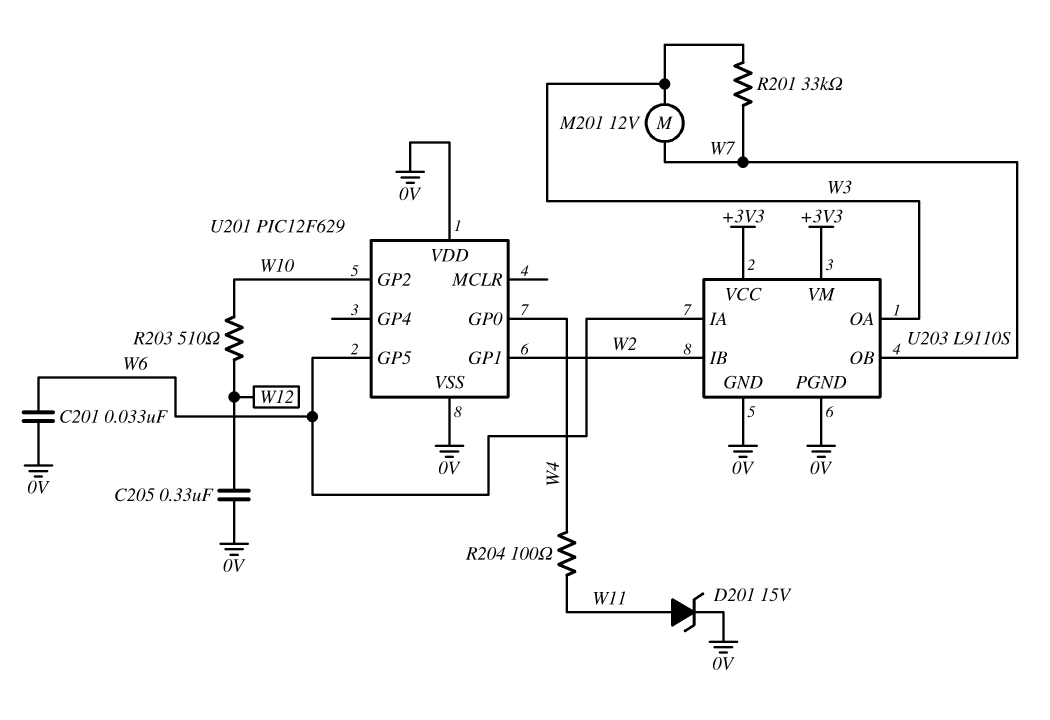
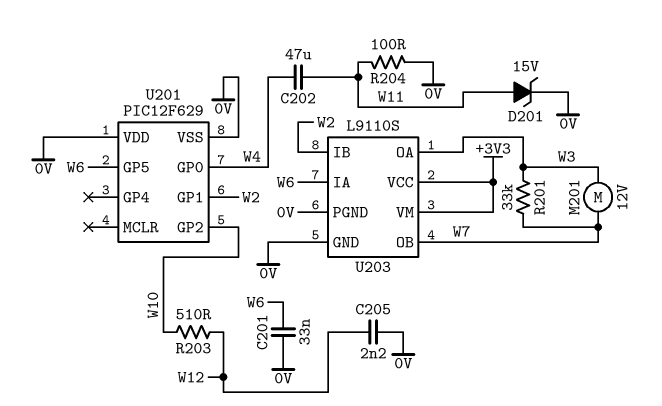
C202: none -> 47uF (W4, W11)
C205: 330nF (0V, W12) -> 2.2nF (0V, W12)
R204: 100 (W4, W11) -> 100 (0V, W11)

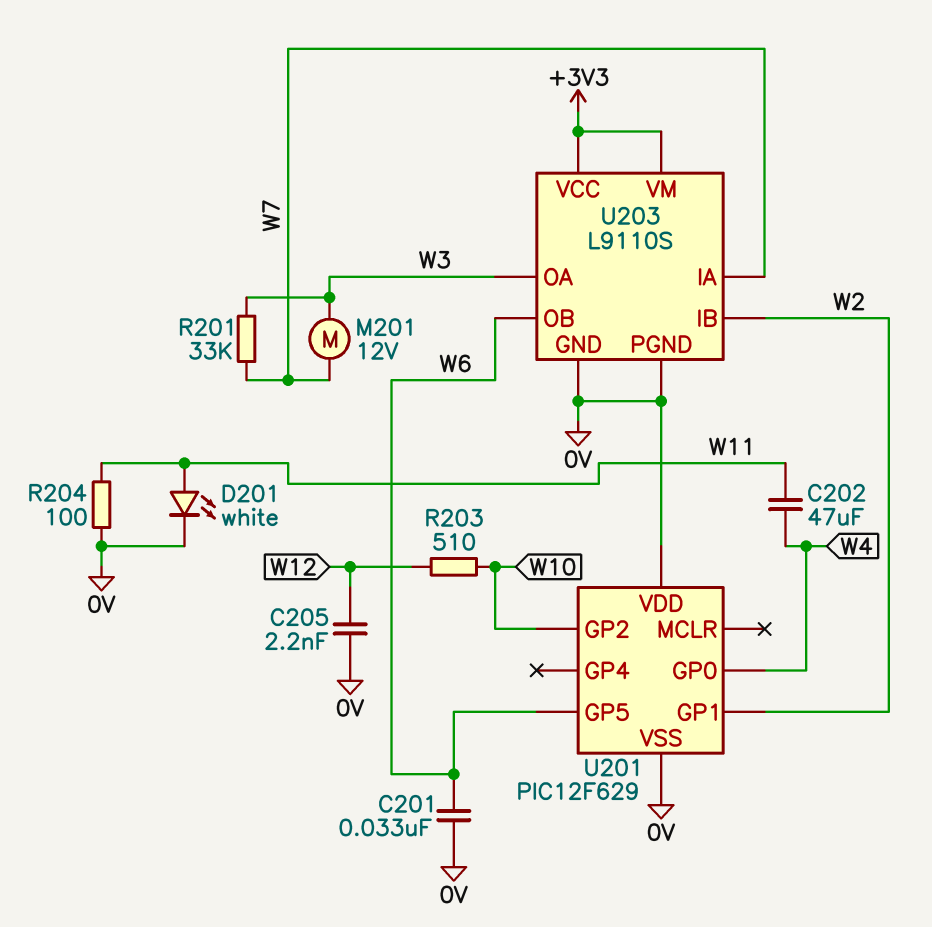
D201: zener 15V (A W11, K 0V) -> LED white (A W11, K 0V)
U203 pin IA: W6 -> W7
U203 pin OB: W7 -> W6

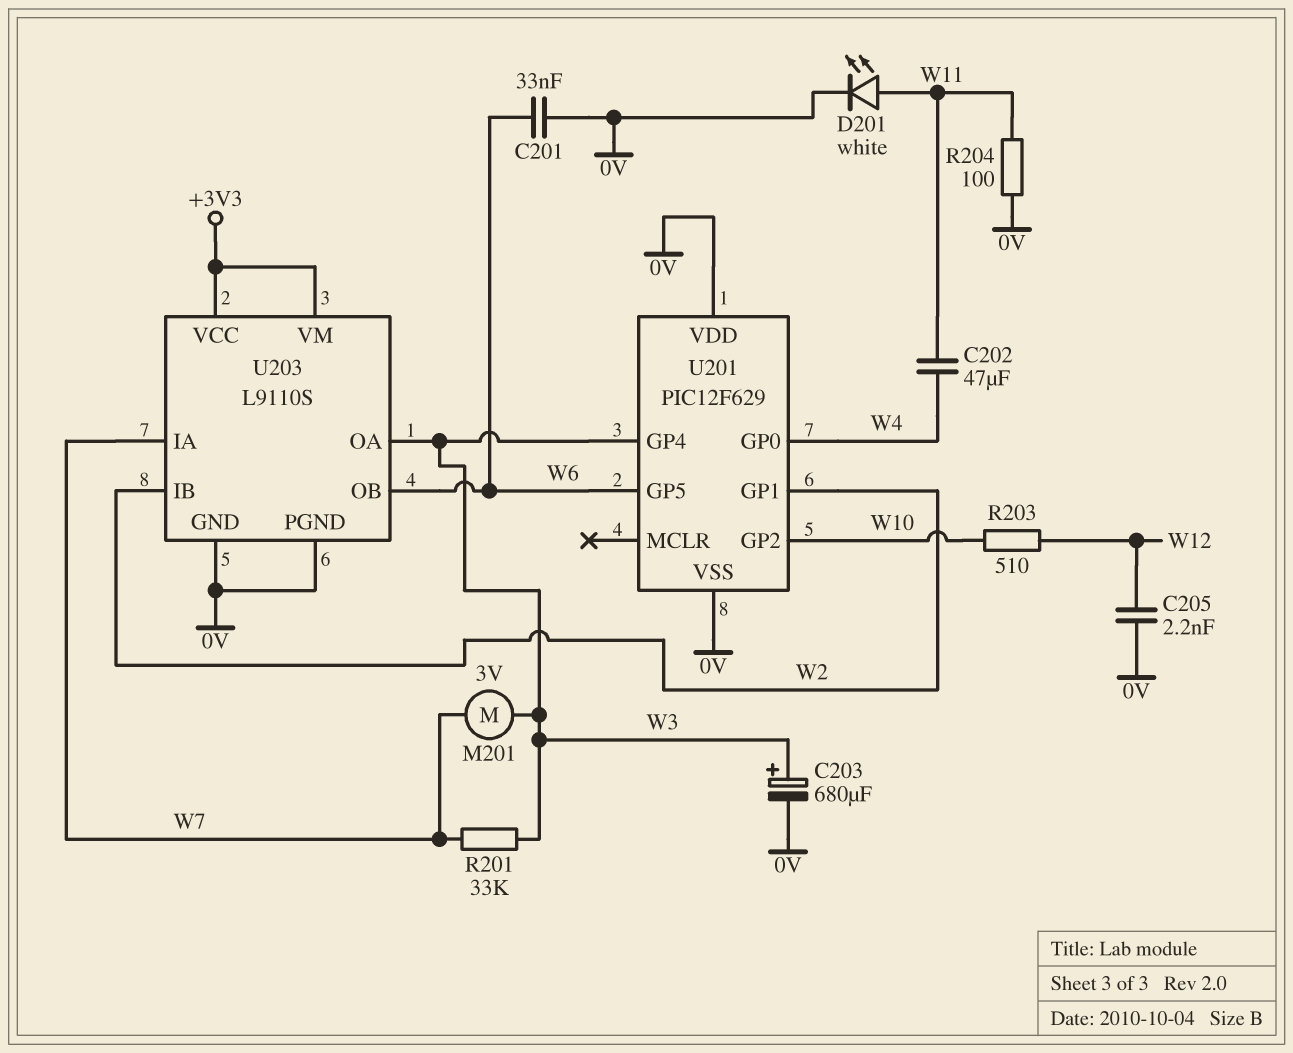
C203: none -> 680uF (plus W3, minus 0V)
M201: motor 12V (W3, W7) -> motor 3V (W3, W7)
U201 pin GP4: none -> W3

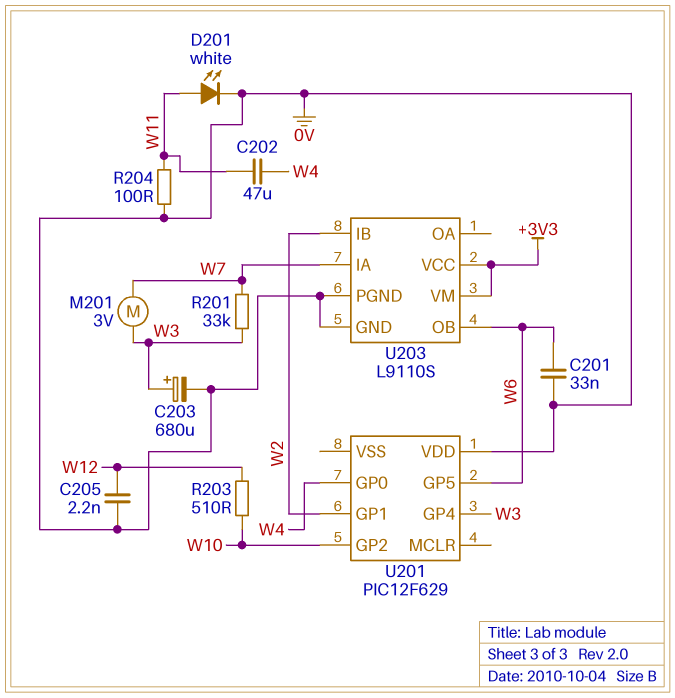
U201 pin VSS: 0V -> none
U203 pin OA: W3 -> none

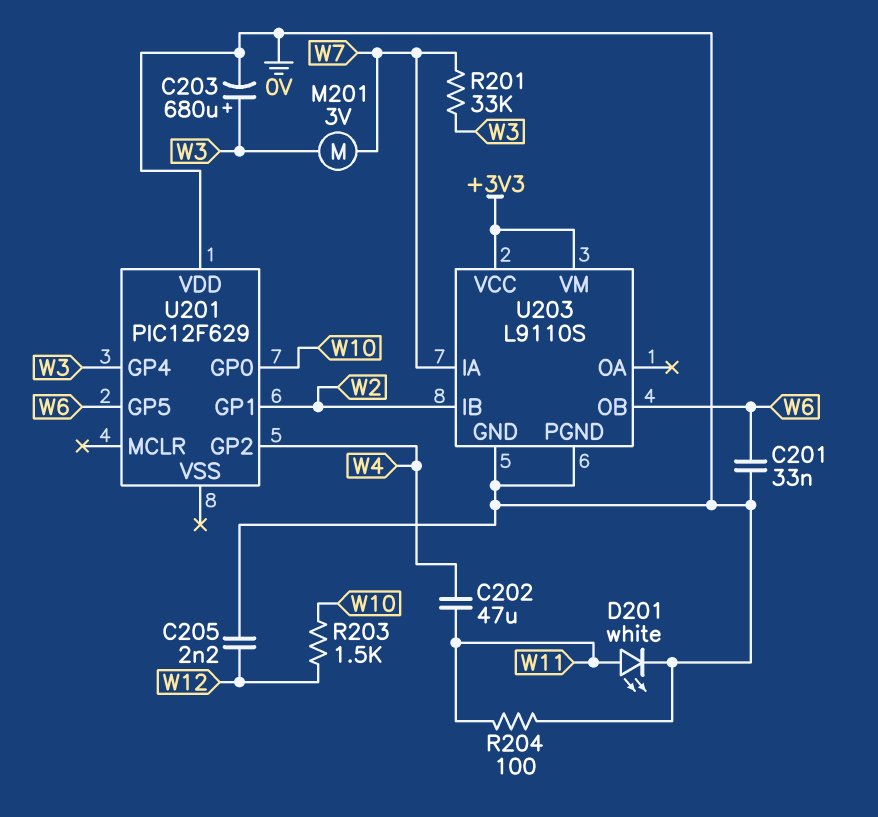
R203: 510 (W10, W12) -> 1.5k (W10, W12)
U201 pin GP0: W4 -> W10
U201 pin GP2: W10 -> W4

